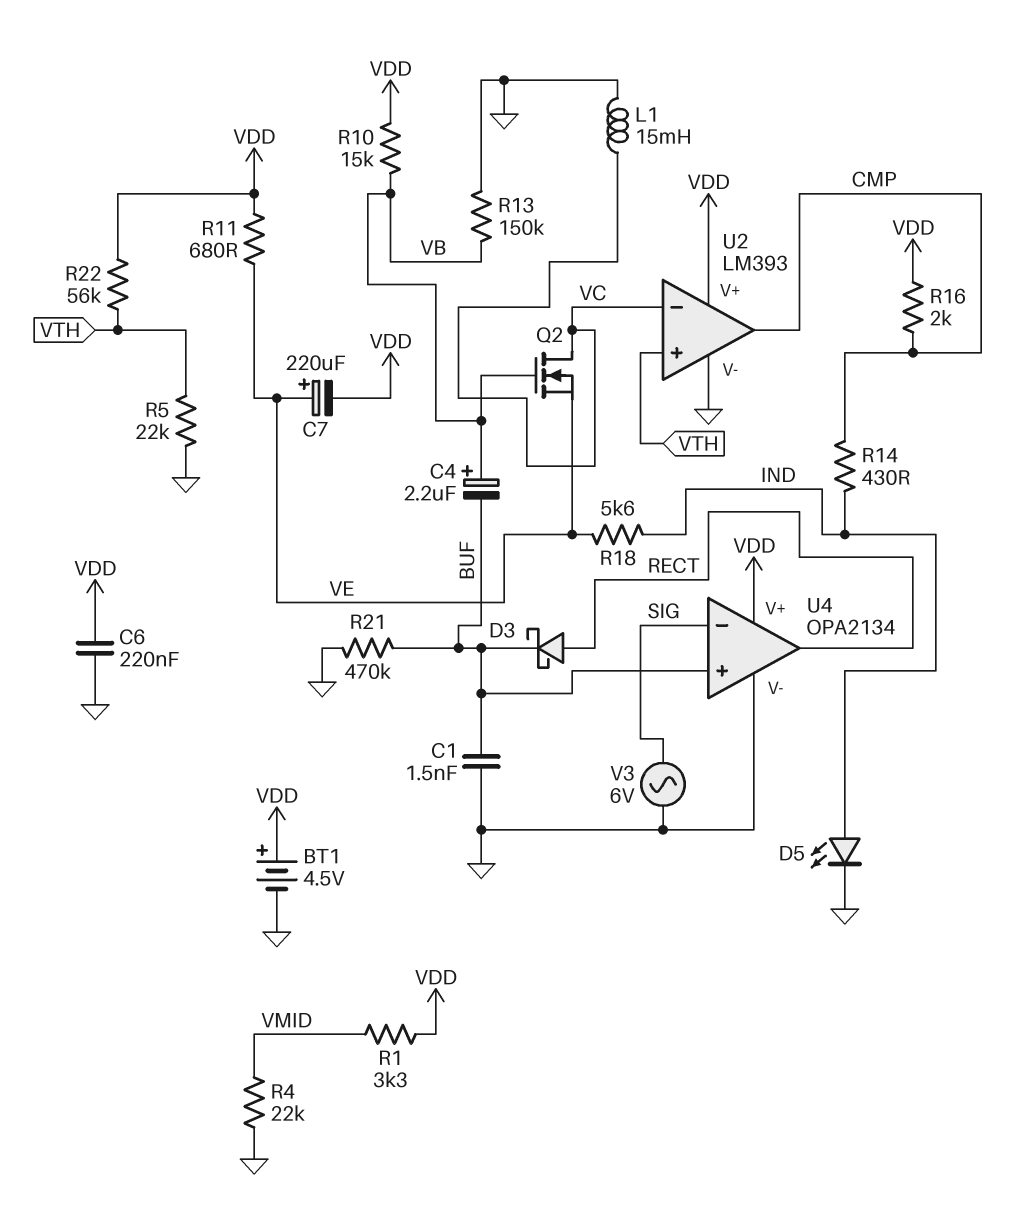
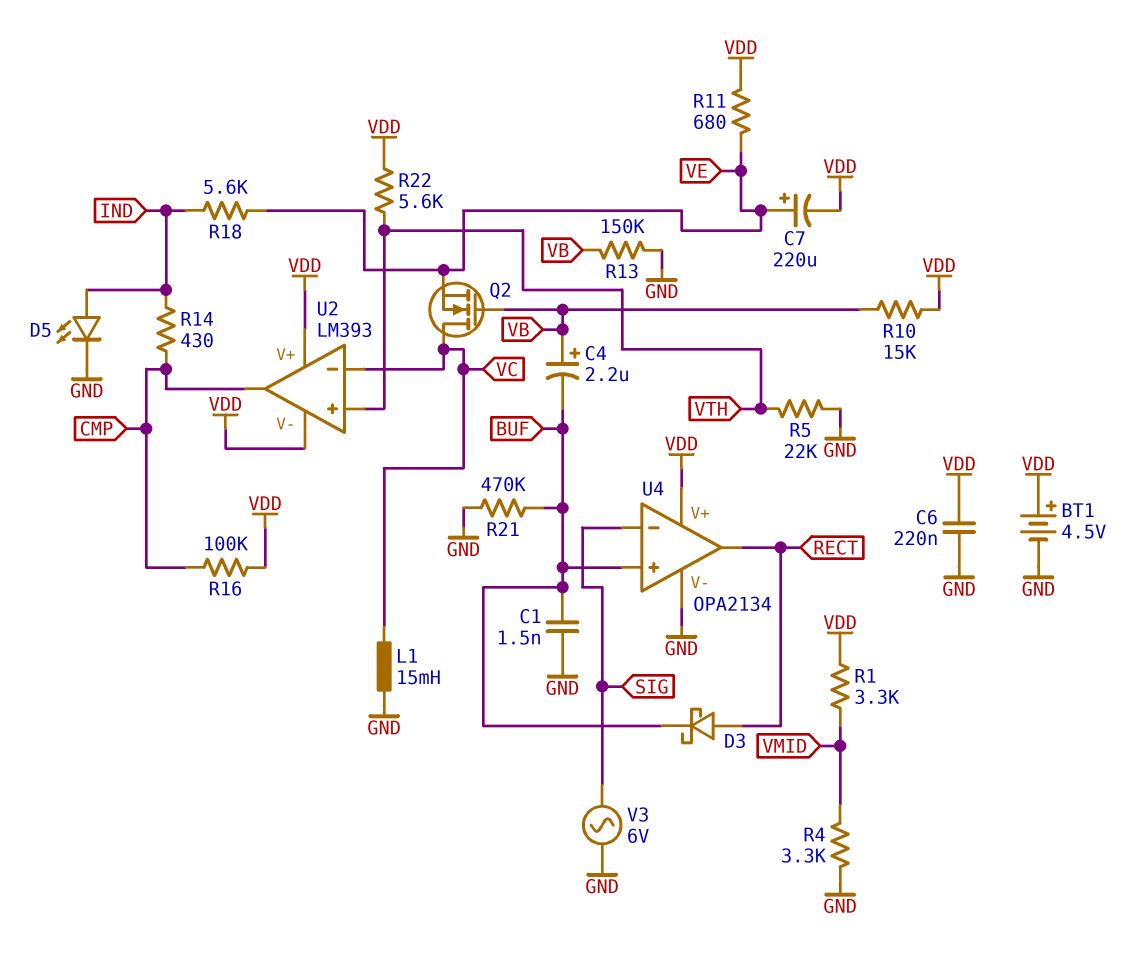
R4: 22k (GND, VMID) -> 3.3k (GND, VMID)
R16: 2k (CMP, VDD) -> 100k (CMP, VDD)
R22: 56k (VDD, VTH) -> 5.6k (VDD, VTH)
U2 pin V-: GND -> VDD

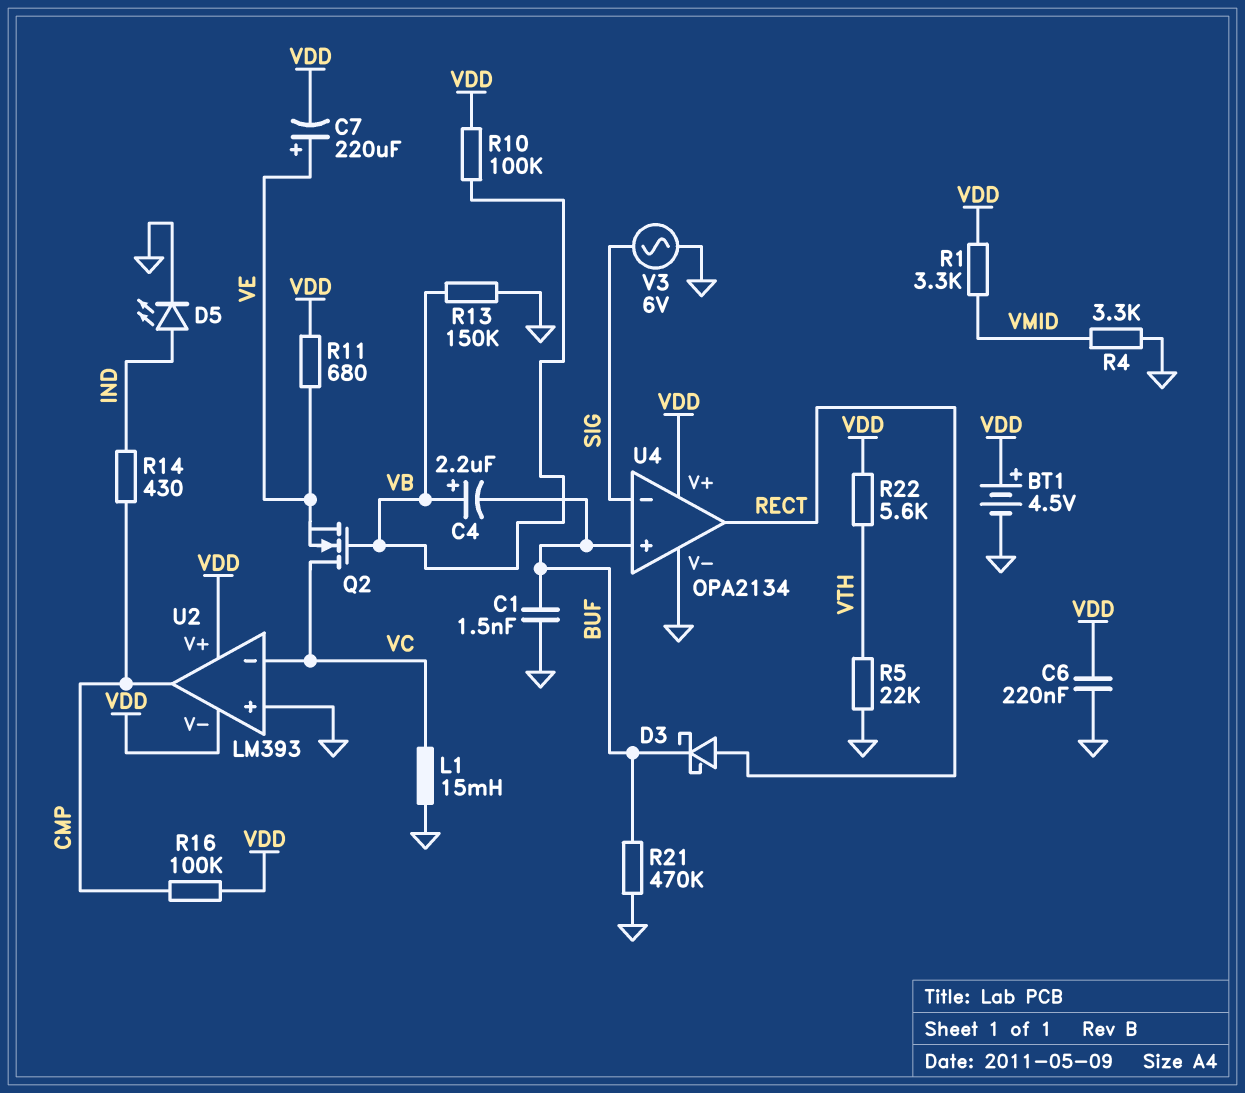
R10: 15k (VB, VDD) -> 100k (VB, VDD)
R18: 5.6k (IND, VE) -> none
U2 pin in+: VTH -> GND

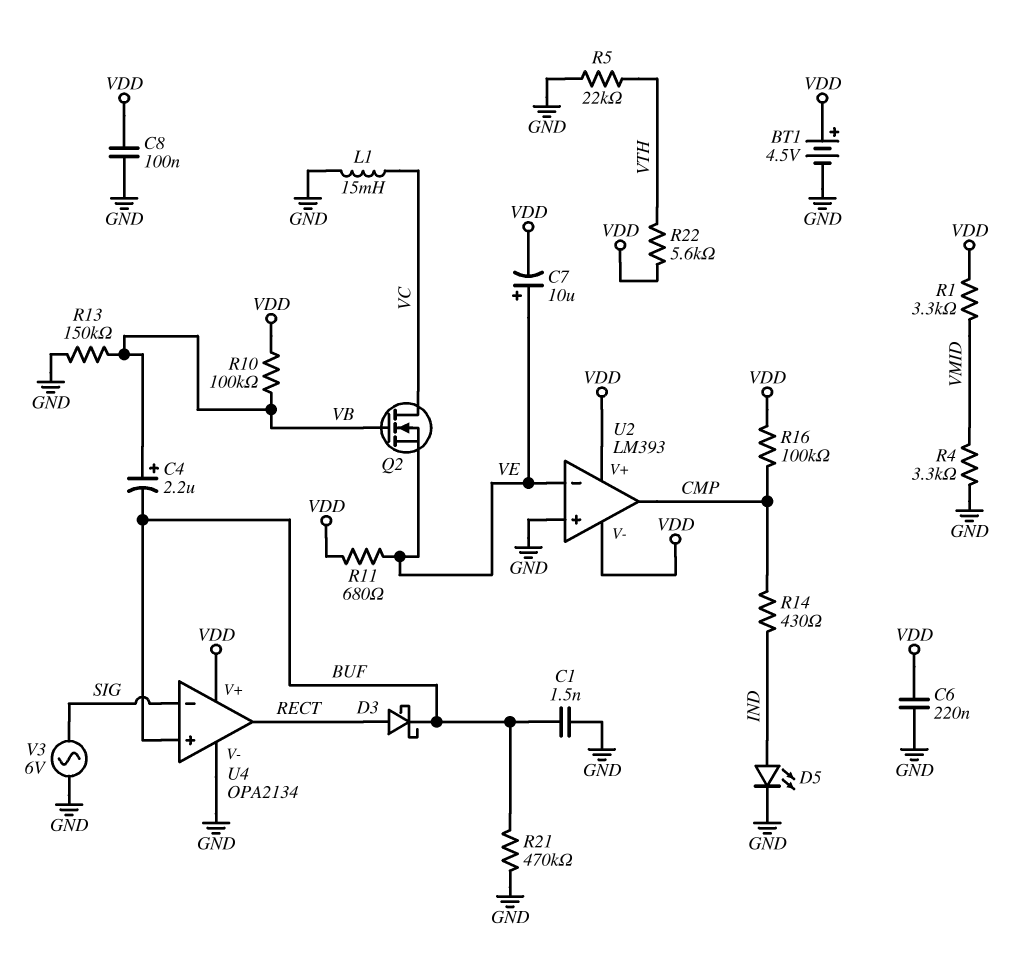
C7: 220uF (plus VE, minus VDD) -> 10uF (plus VE, minus VDD)
C8: none -> 100nF (GND, VDD)
U2 pin in-: VC -> VE

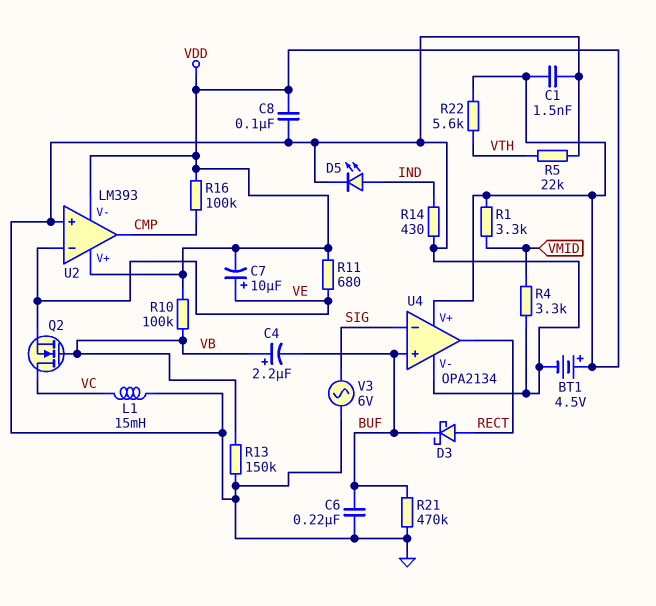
C1: 1.5nF (BUF, GND) -> 1.5nF (GND, VDD)
C6: 220nF (GND, VDD) -> 220nF (BUF, GND)
R14: 430 (CMP, IND) -> 430 (GND, IND)

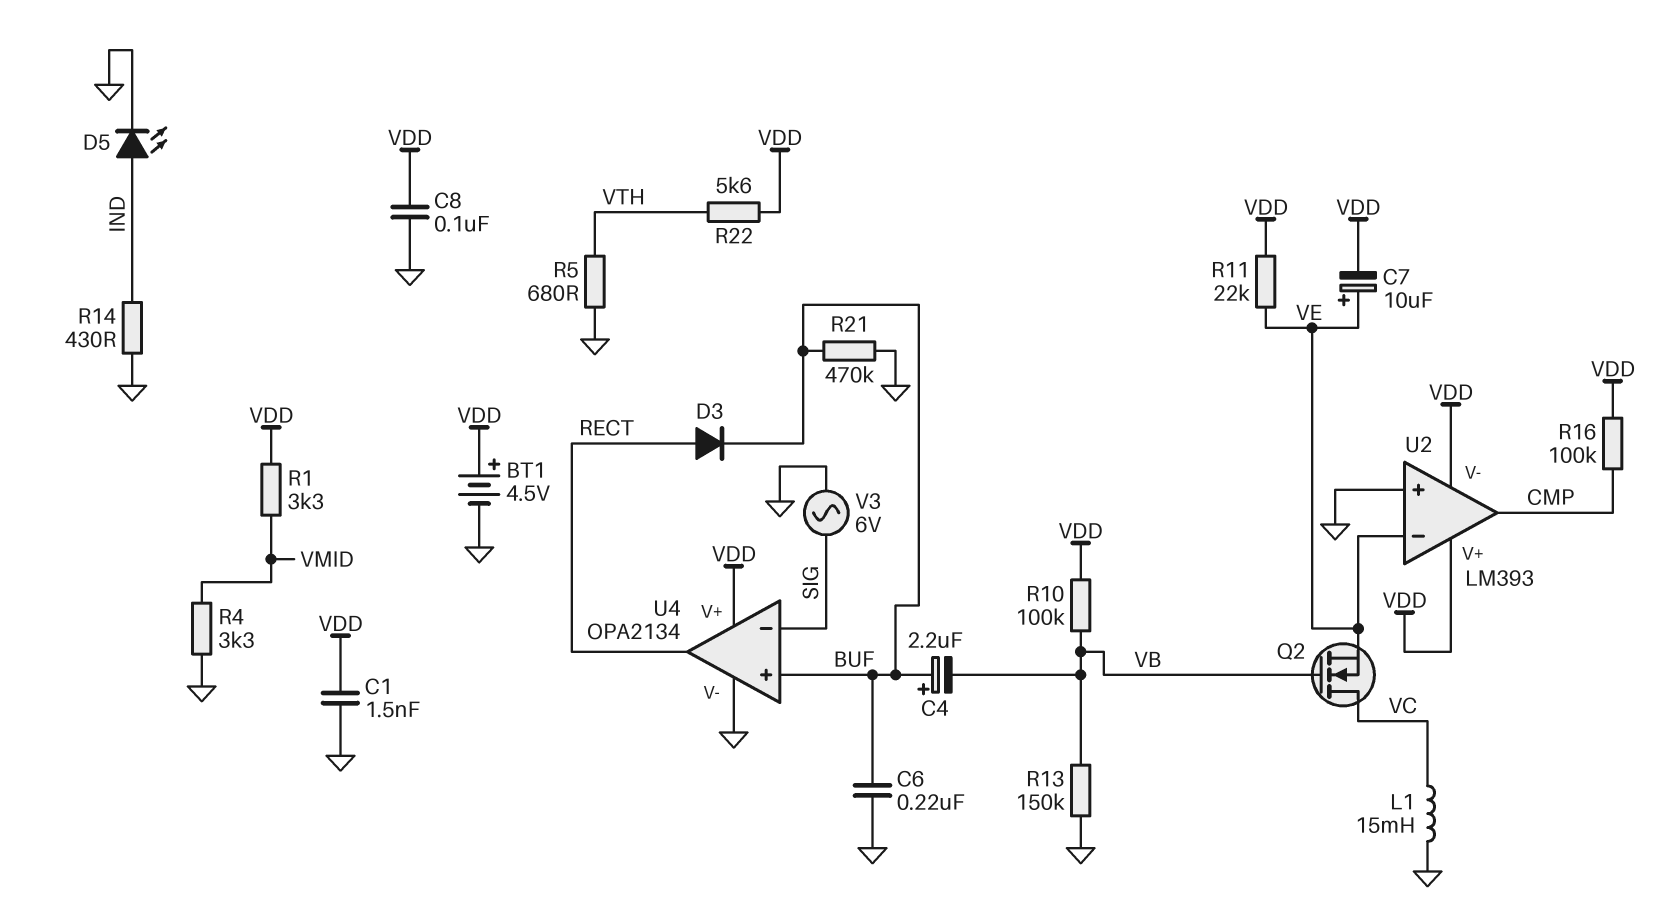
C4: 2.2uF (plus VB, minus BUF) -> 2.2uF (plus BUF, minus VB)
D3: schottky (A RECT, K BUF) -> diode (A RECT, K BUF)
R5: 22k (GND, VTH) -> 680 (GND, VTH)
R11: 680 (VDD, VE) -> 22k (VDD, VE)

